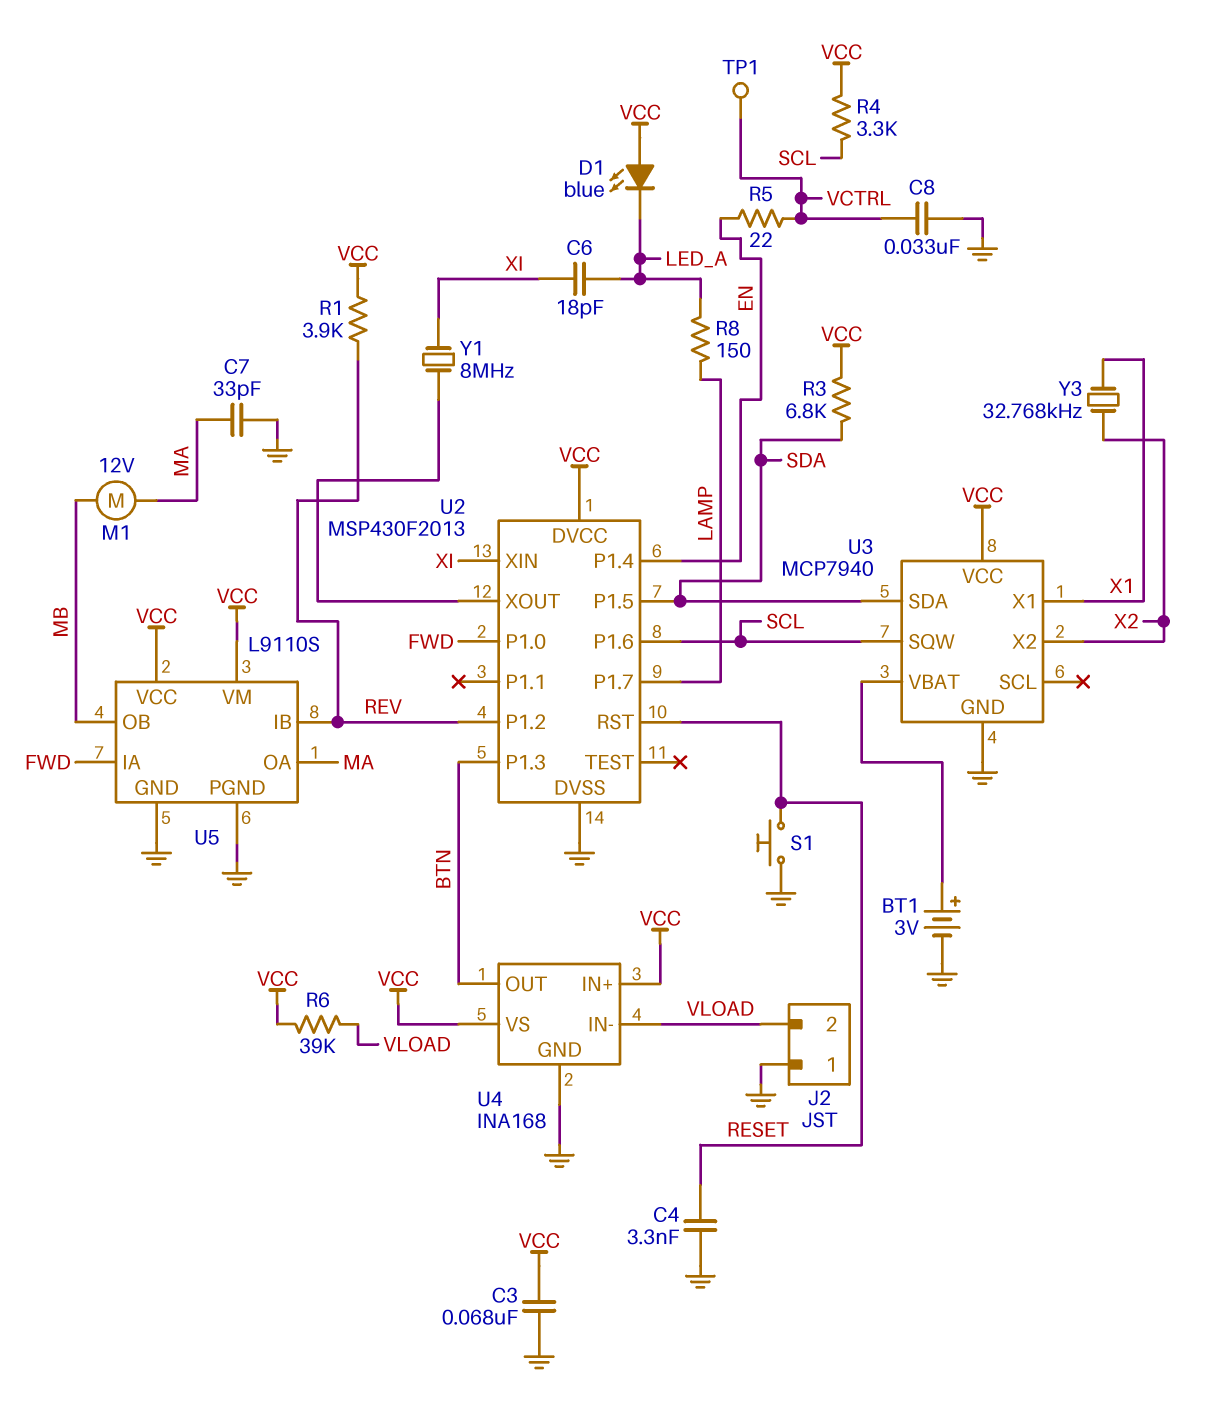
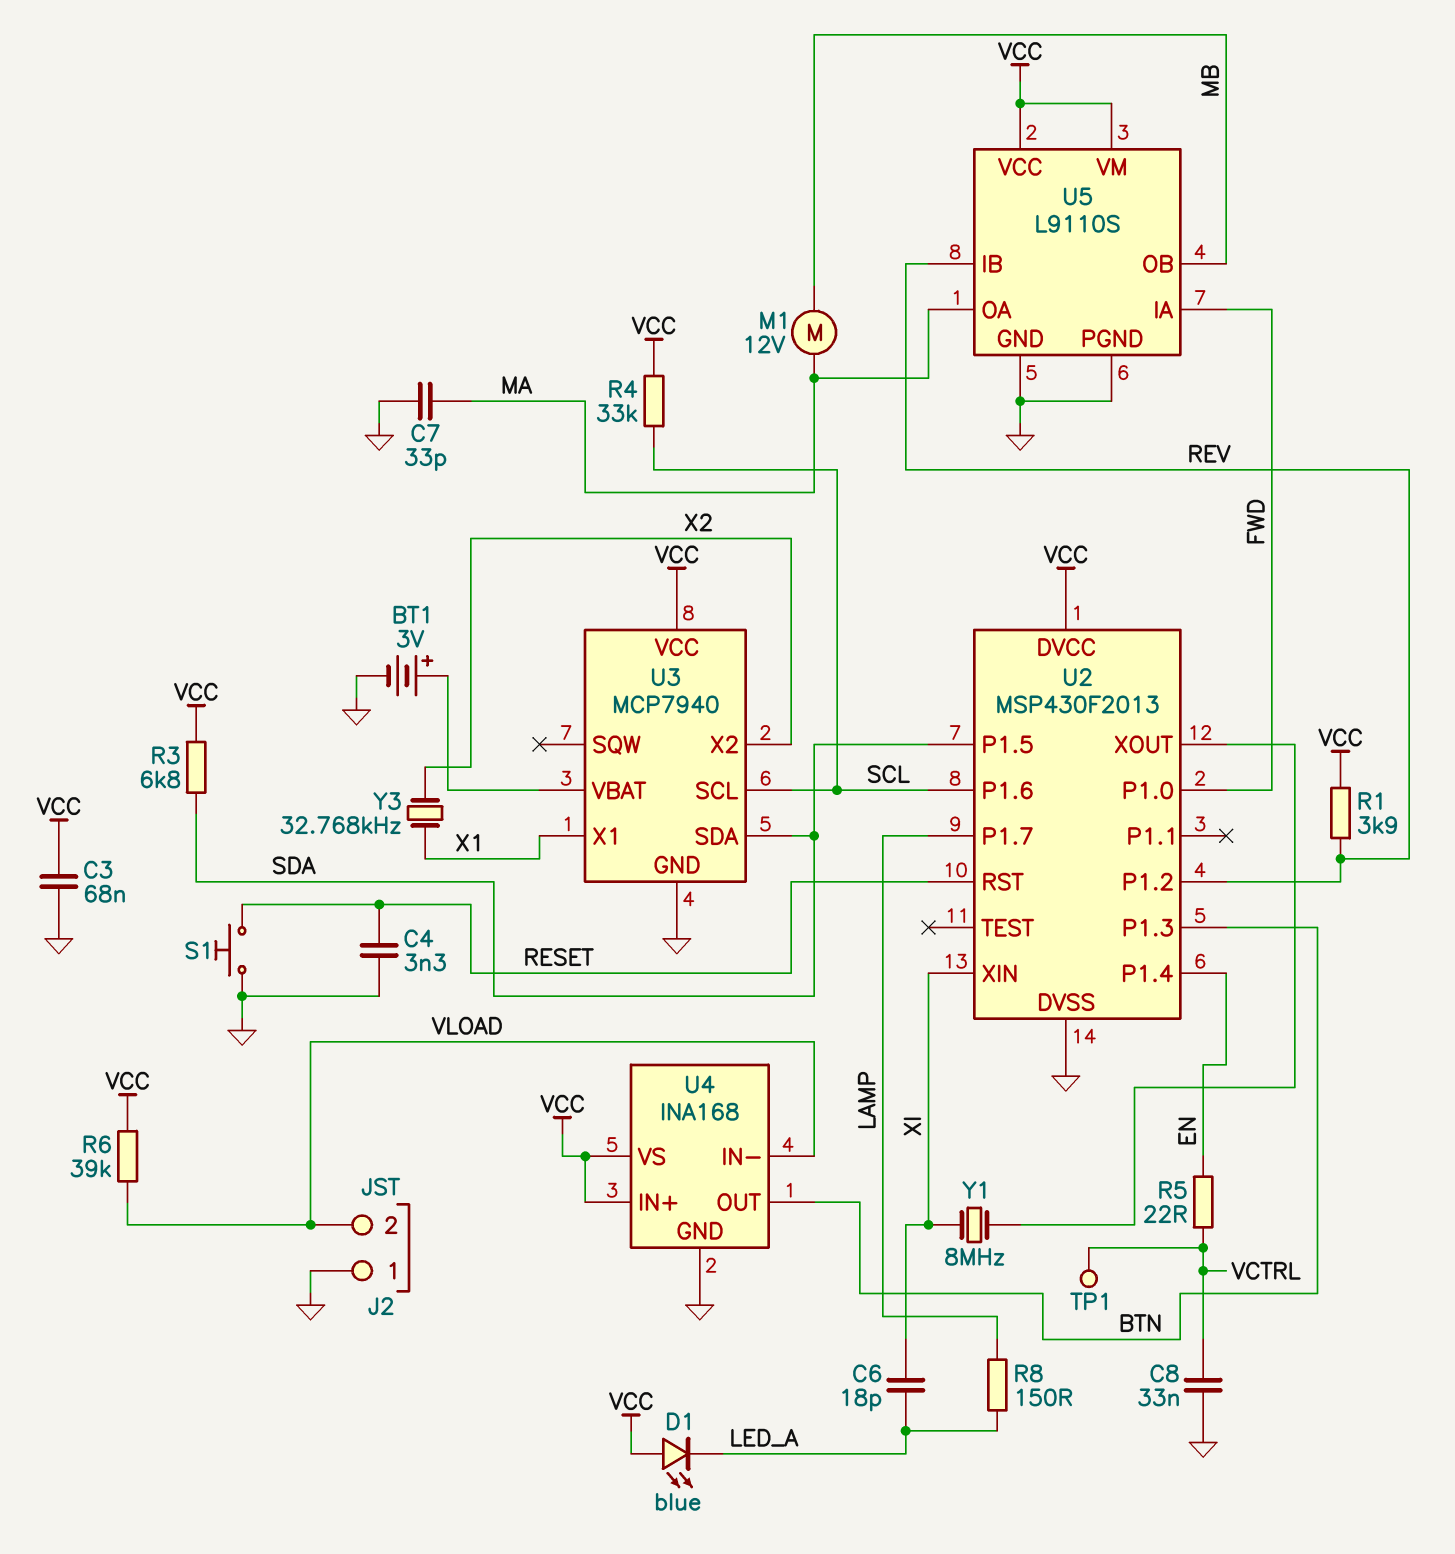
R4: 3.3k (SCL, VCC) -> 33k (SCL, VCC)
U3 pin SCL: none -> SCL
U3 pin SQW: SCL -> none

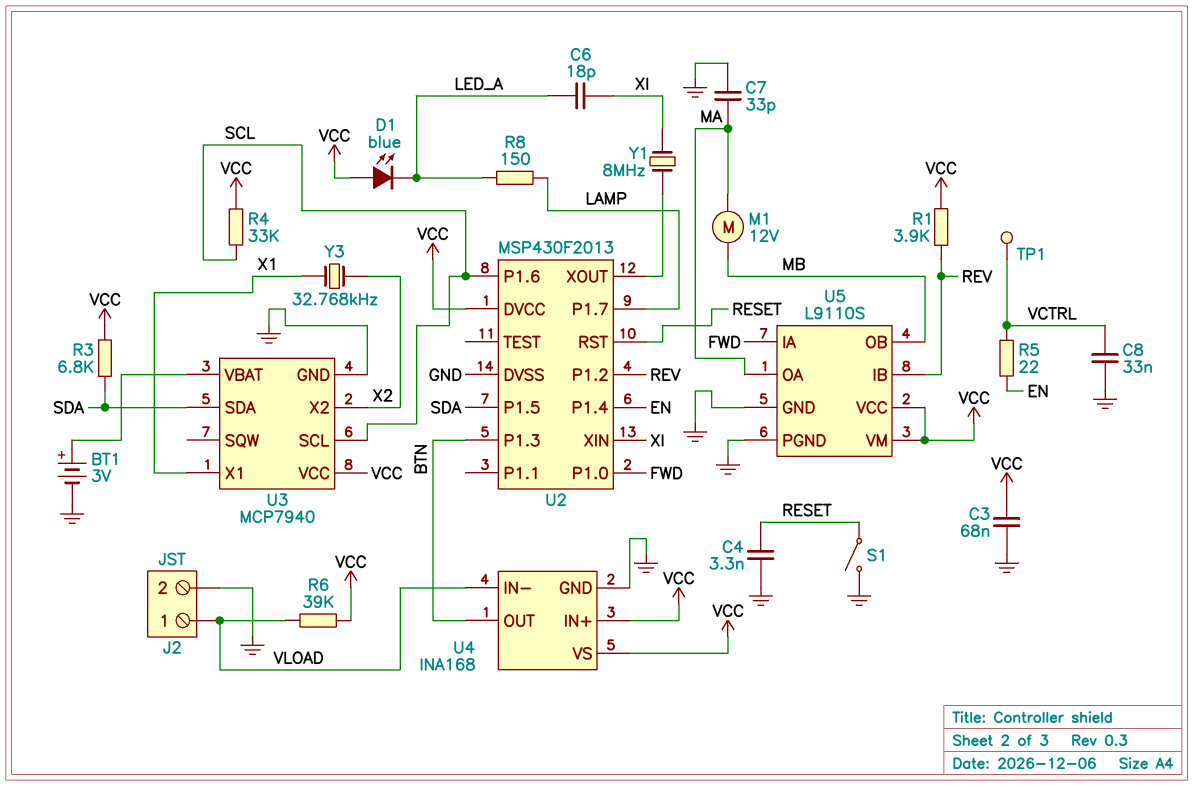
J2 pin 1: GND -> VLOAD
J2 pin 2: VLOAD -> GND
S1: button (GND, RESET) -> switch (GND, RESET)

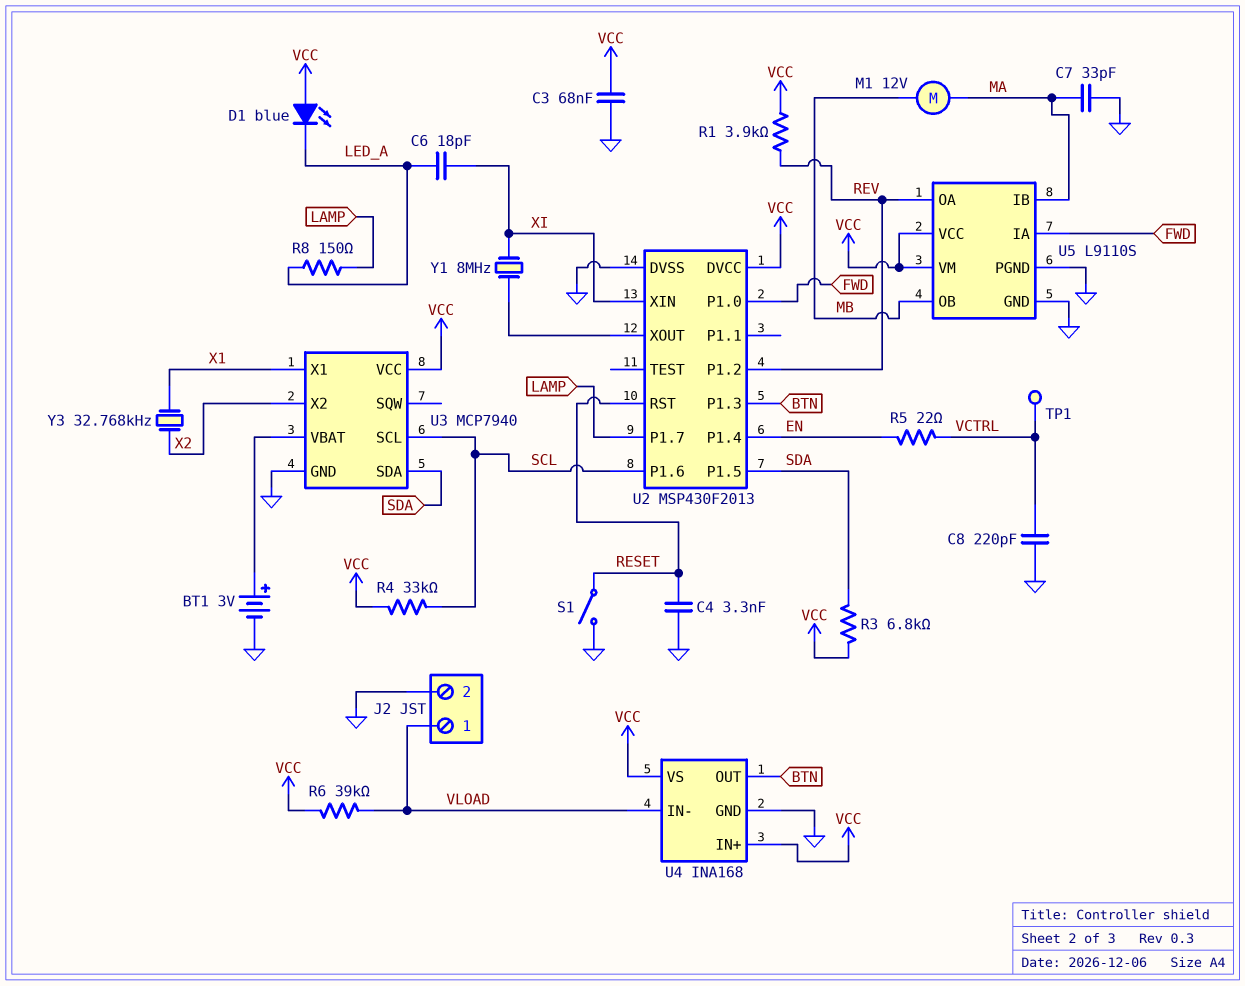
C8: 33nF (GND, VCTRL) -> 220pF (GND, VCTRL)
U5 pin IB: REV -> MA
U5 pin OA: MA -> REV

